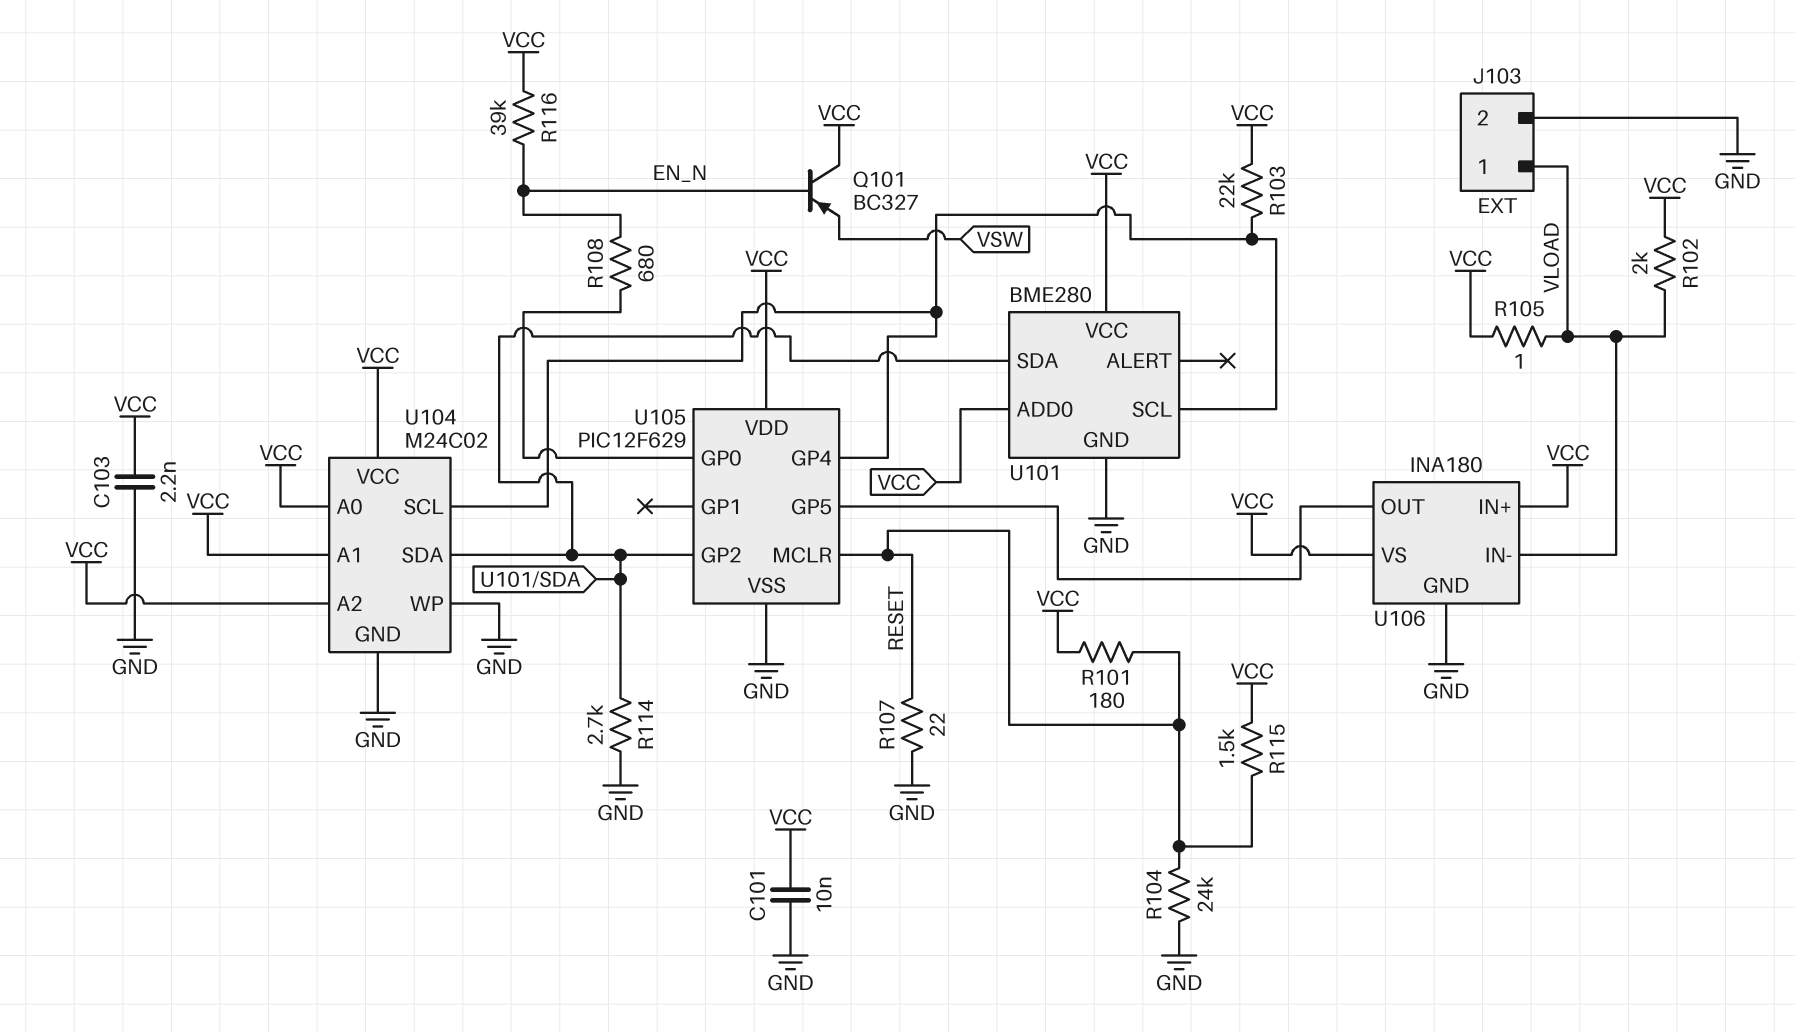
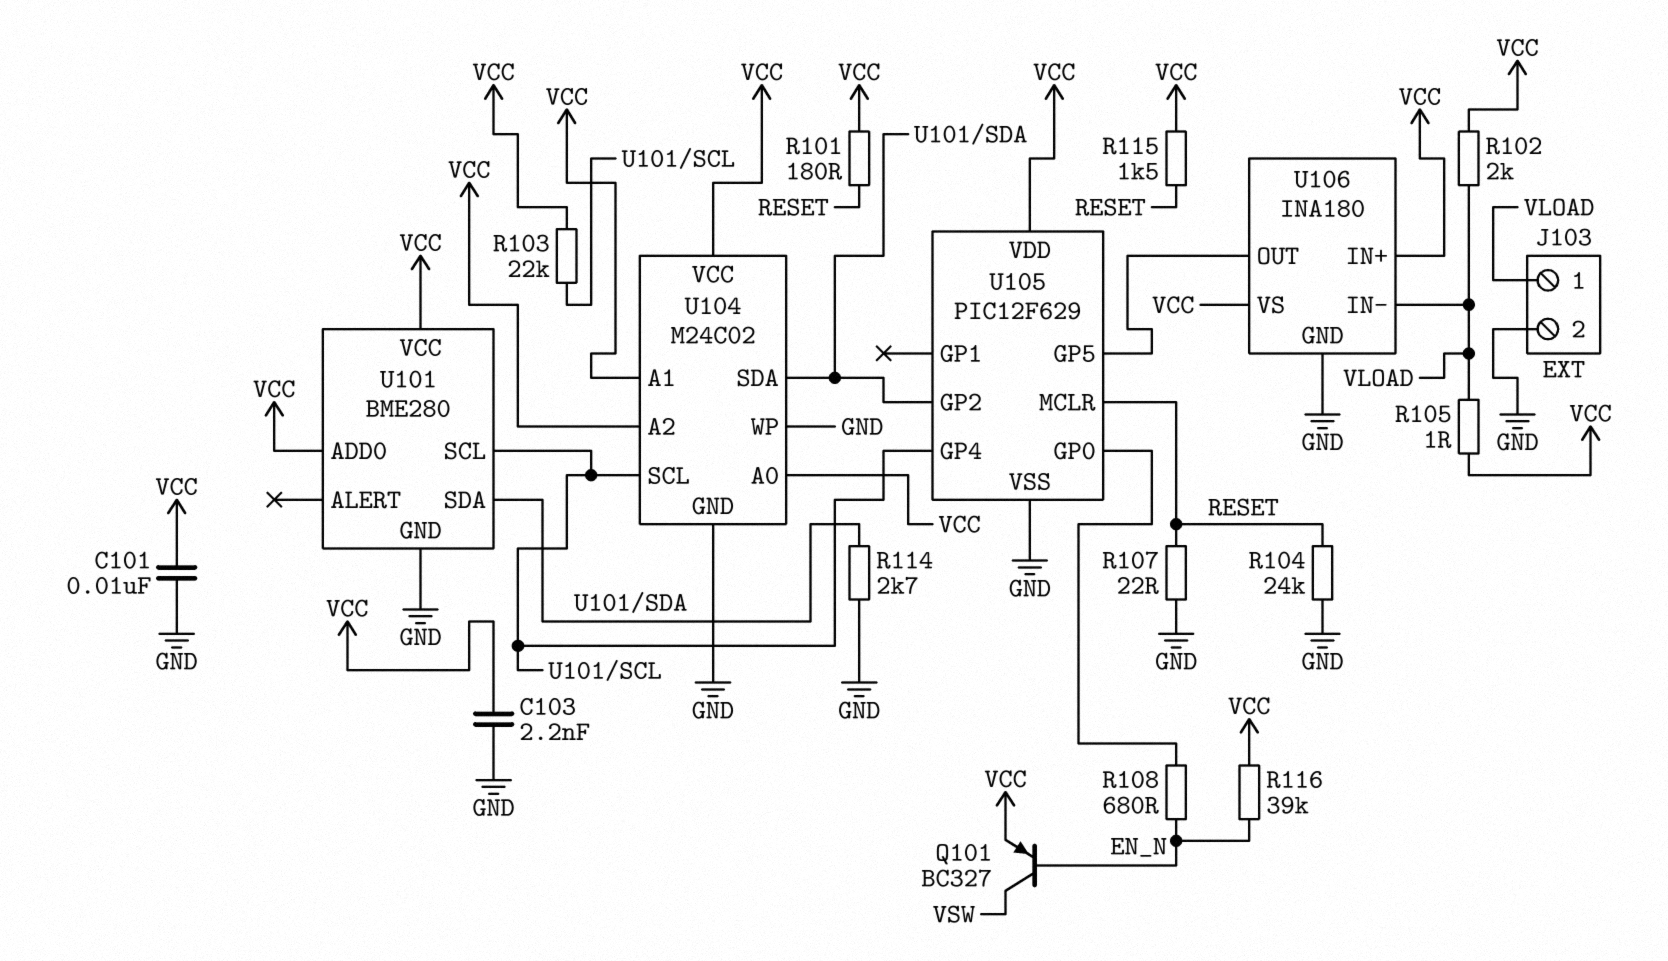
Q101: PNP BC327 (B EN_N, C VCC, E VSW) -> PNP BC327 (B EN_N, C VSW, E VCC)

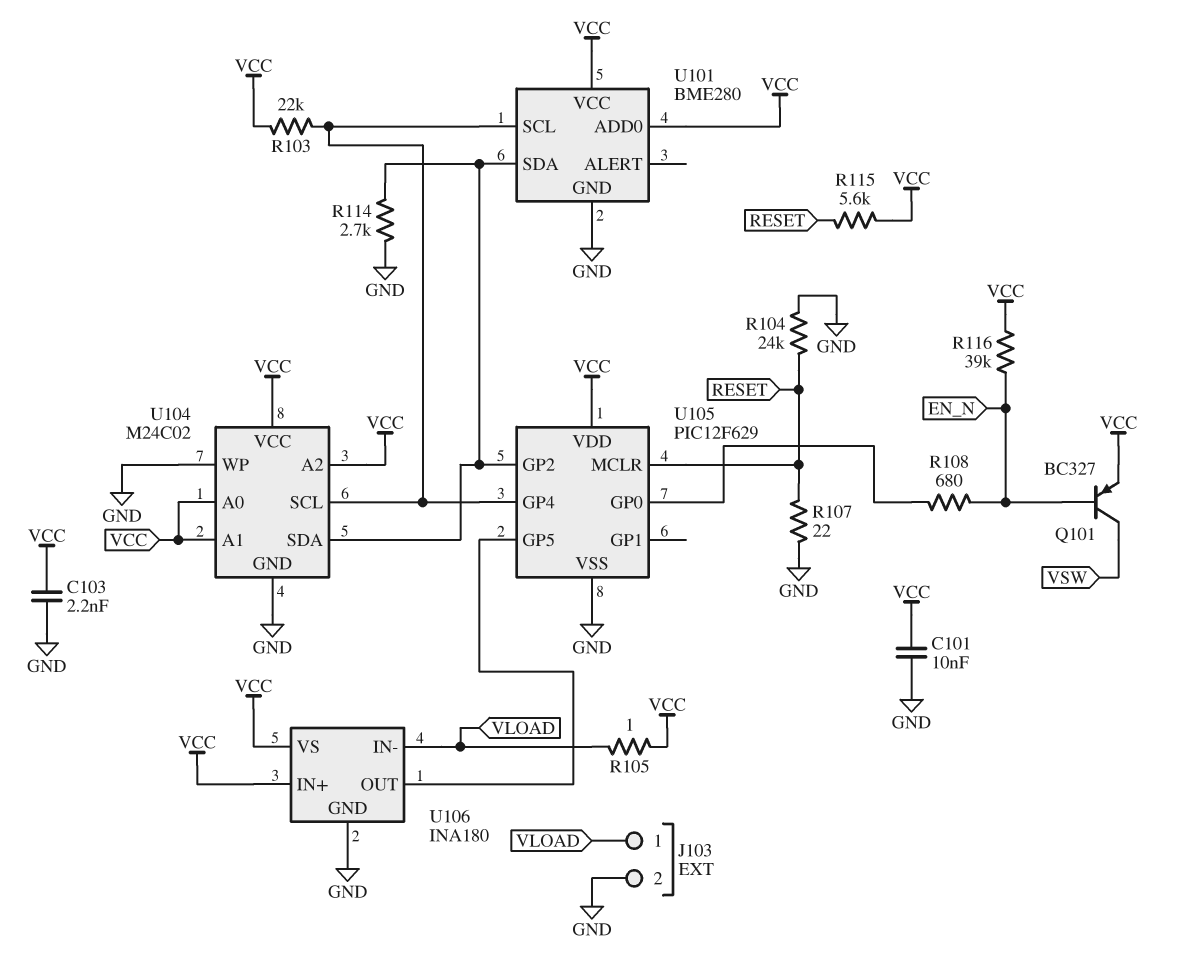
R101: 180 (RESET, VCC) -> none
R102: 2k (VCC, VLOAD) -> none
R115: 1.5k (RESET, VCC) -> 5.6k (RESET, VCC)

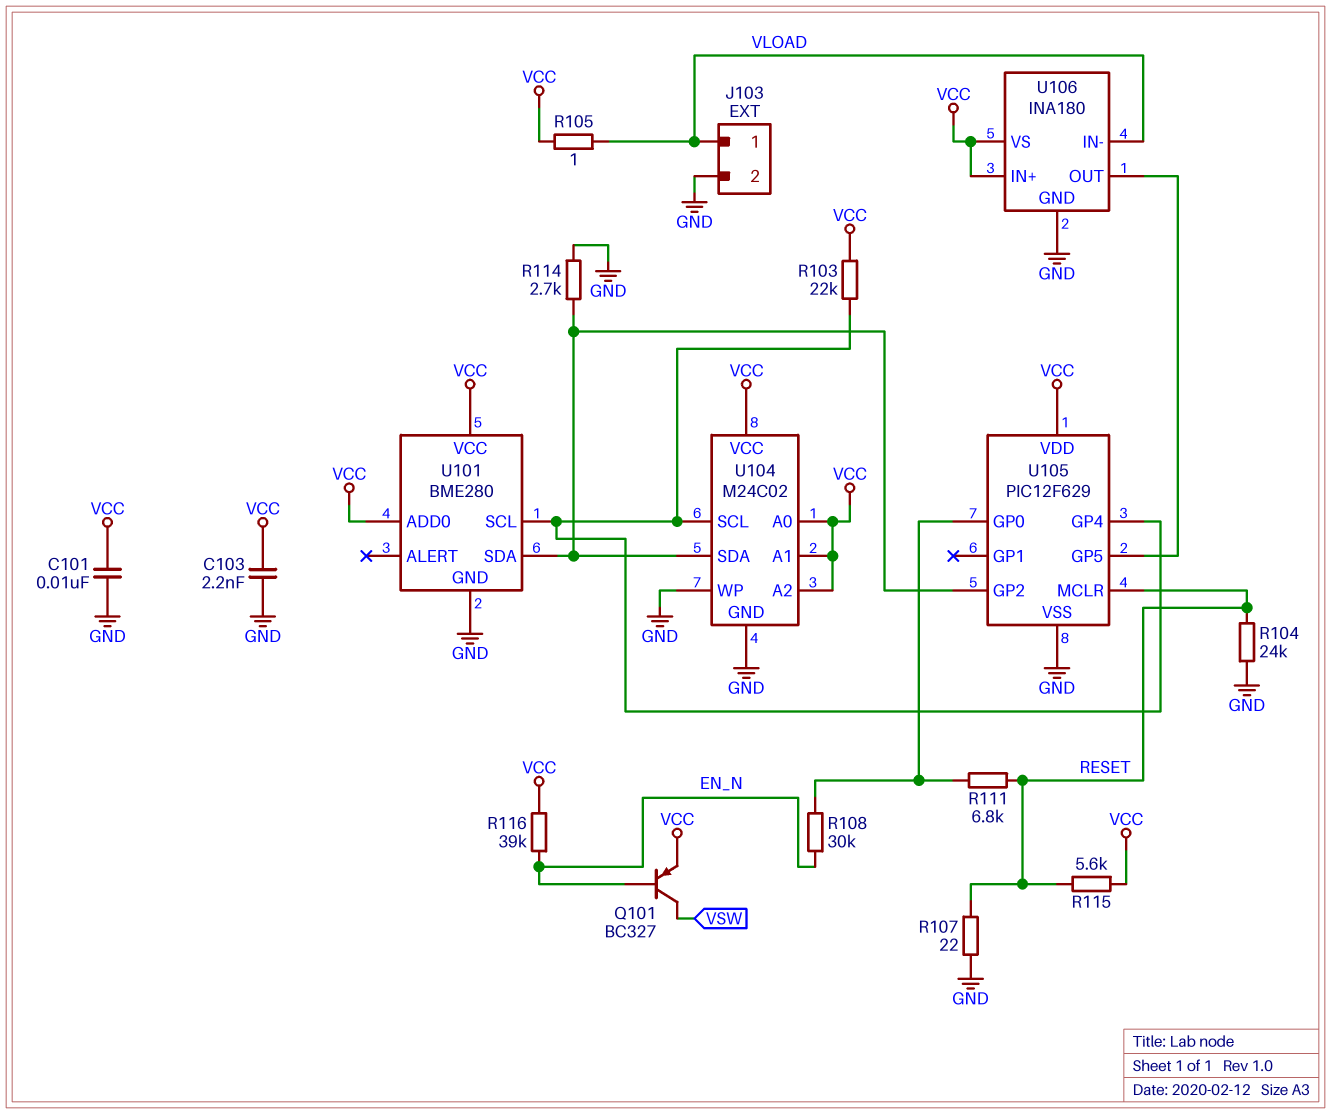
R108: 680 (EN_N, U105/GP0) -> 30k (EN_N, U105/GP0)
R111: none -> 6.8k (RESET, U105/GP0)

